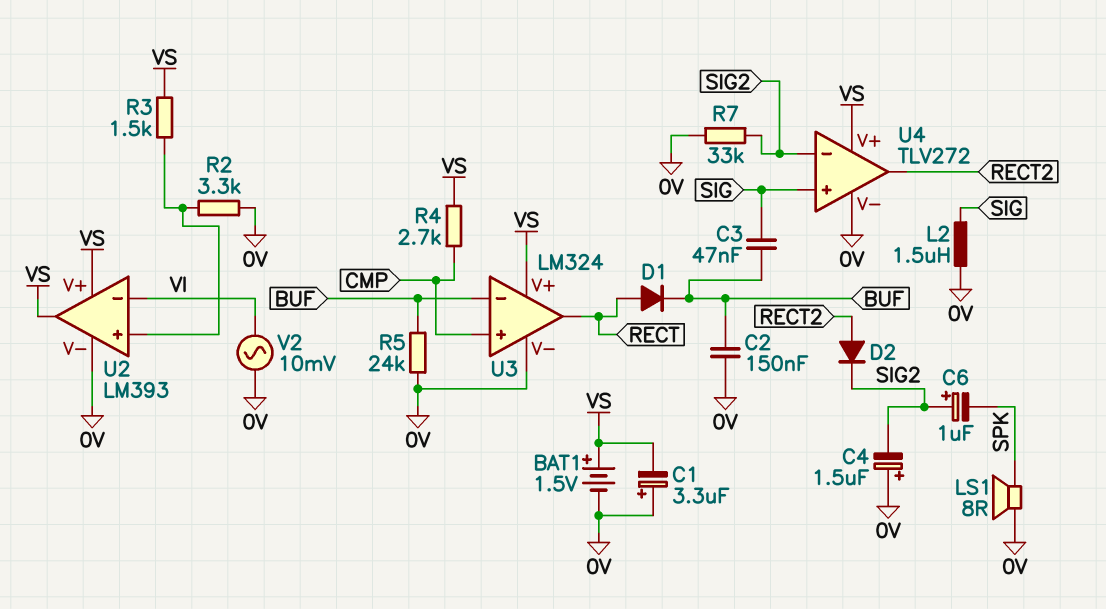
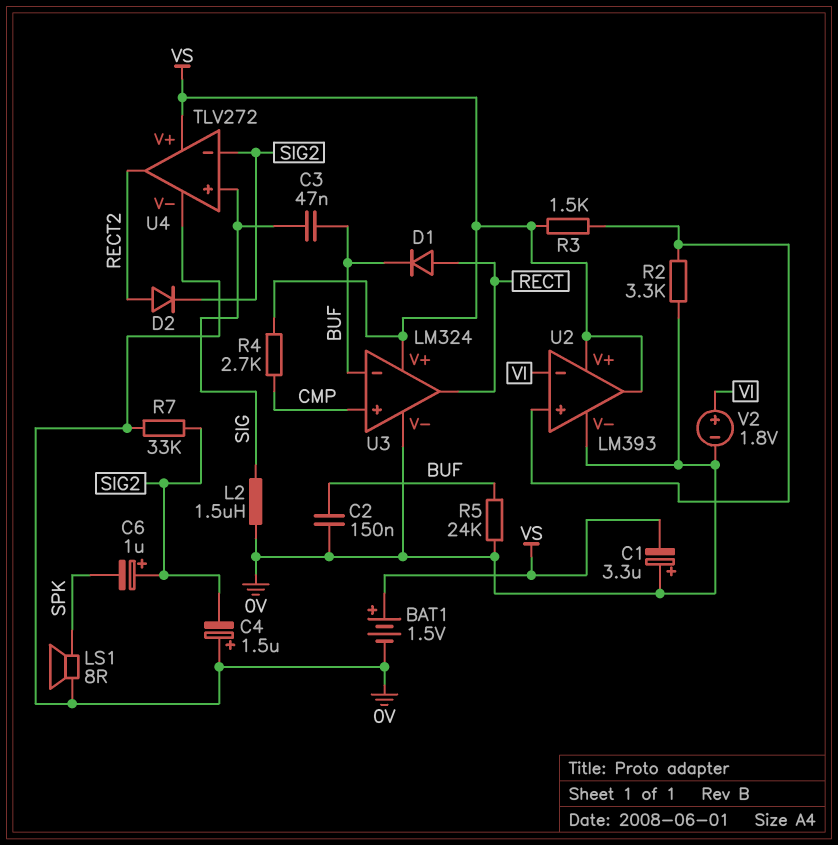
V2: AC 10mV (0V, VI) -> 1.8V (plus VI, minus 0V)

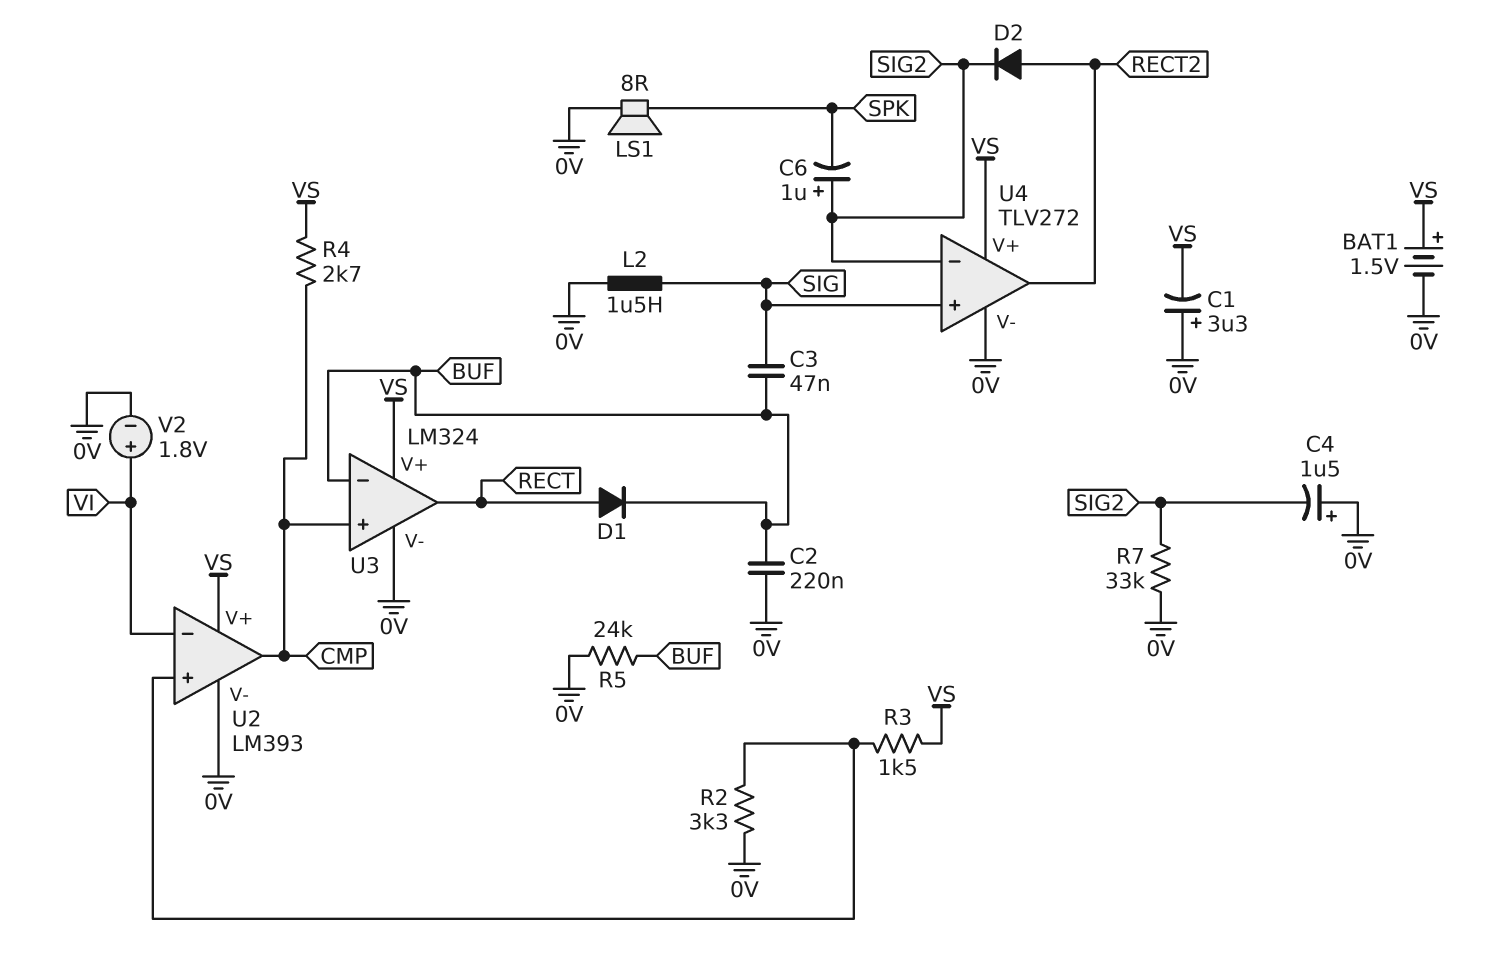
C2: 150nF (0V, BUF) -> 220nF (0V, BUF)
U2 pin out: VS -> CMP

